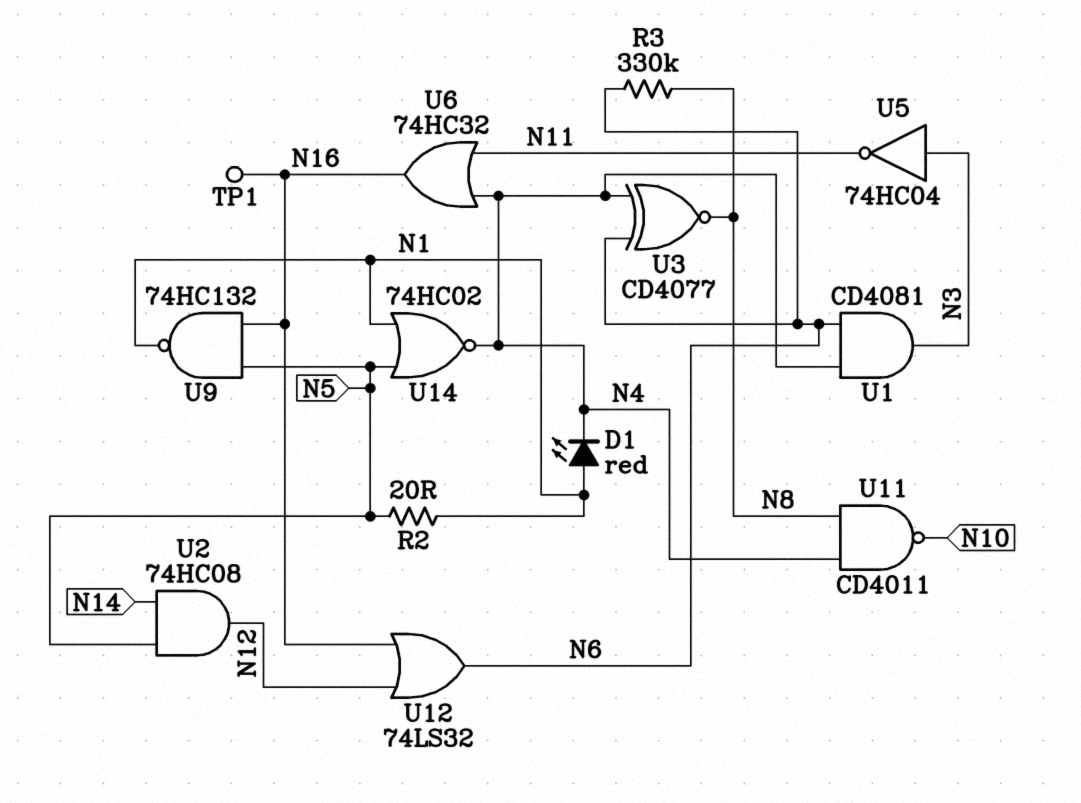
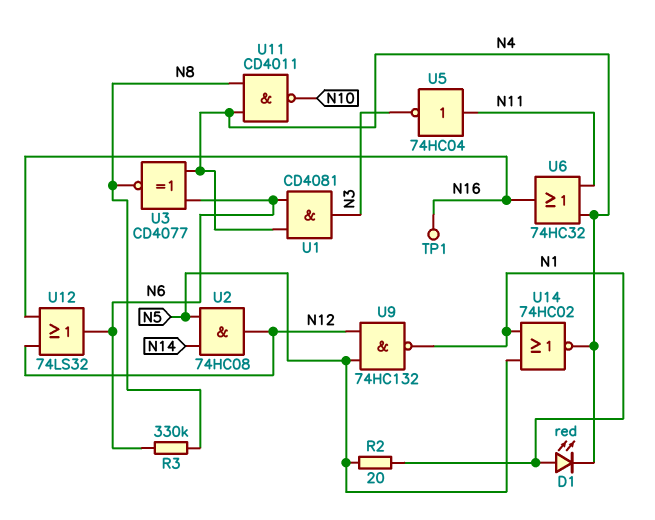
U5: NOT 74HC04 (in N3, out N11) -> NOT 74HC04 (in N11, out N3)
U9: NAND 74HC132 (in N5, in N16, out N1) -> NAND 74HC132 (in N5, in N12, out N1)

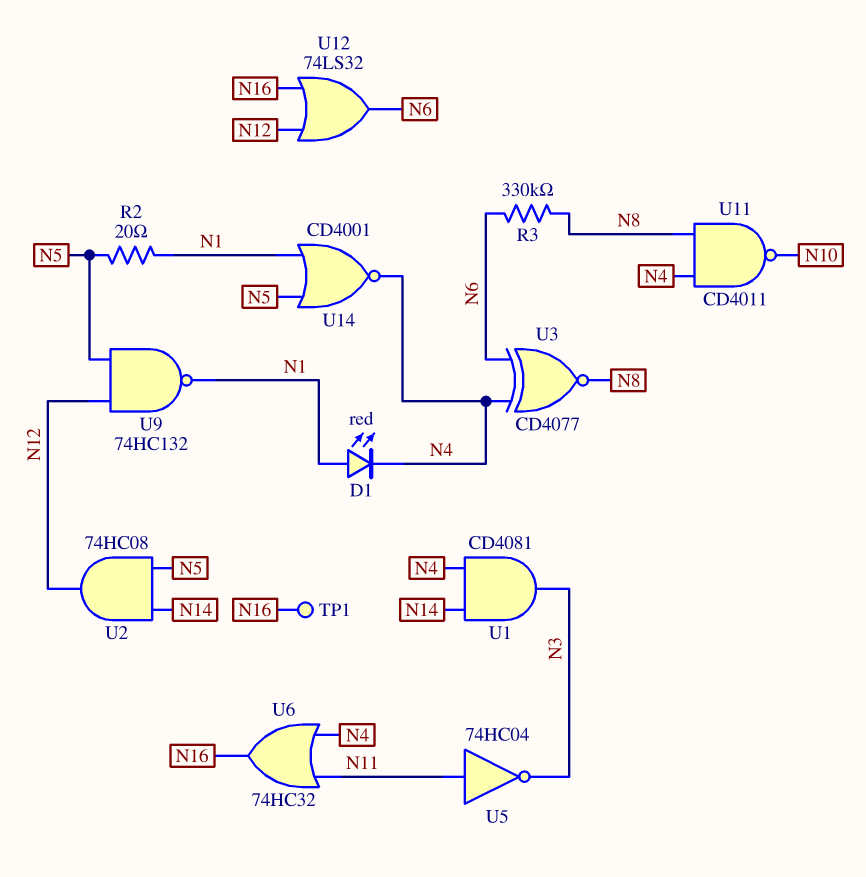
U1: AND CD4081 (in N4, in N6, out N3) -> AND CD4081 (in N4, in N14, out N3)
U14: NOR 74HC02 (in N1, in N5, out N4) -> NOR CD4001 (in N1, in N5, out N4)

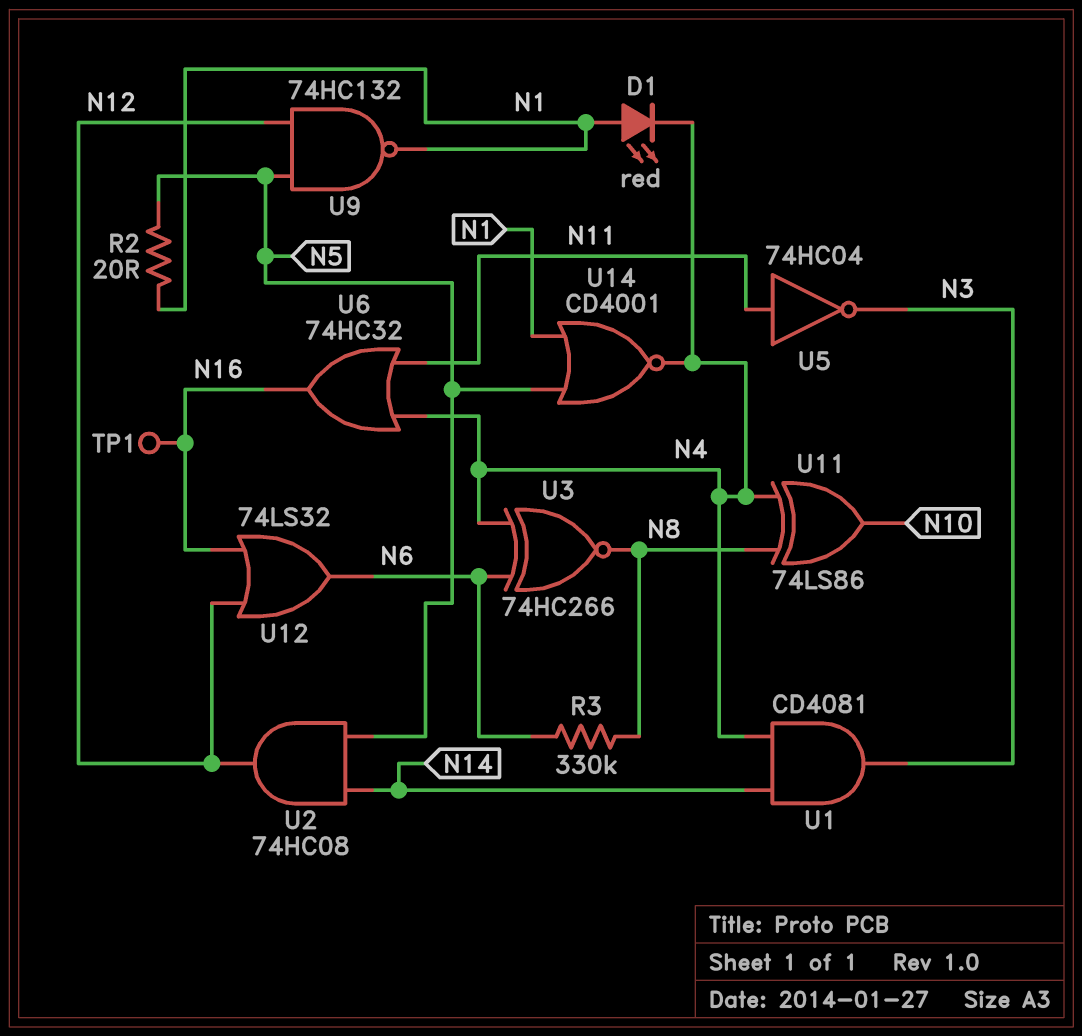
U3: XNOR CD4077 (in N4, in N6, out N8) -> XNOR 74HC266 (in N4, in N6, out N8)
U11: NAND CD4011 (in N4, in N8, out N10) -> XOR 74LS86 (in N4, in N8, out N10)

